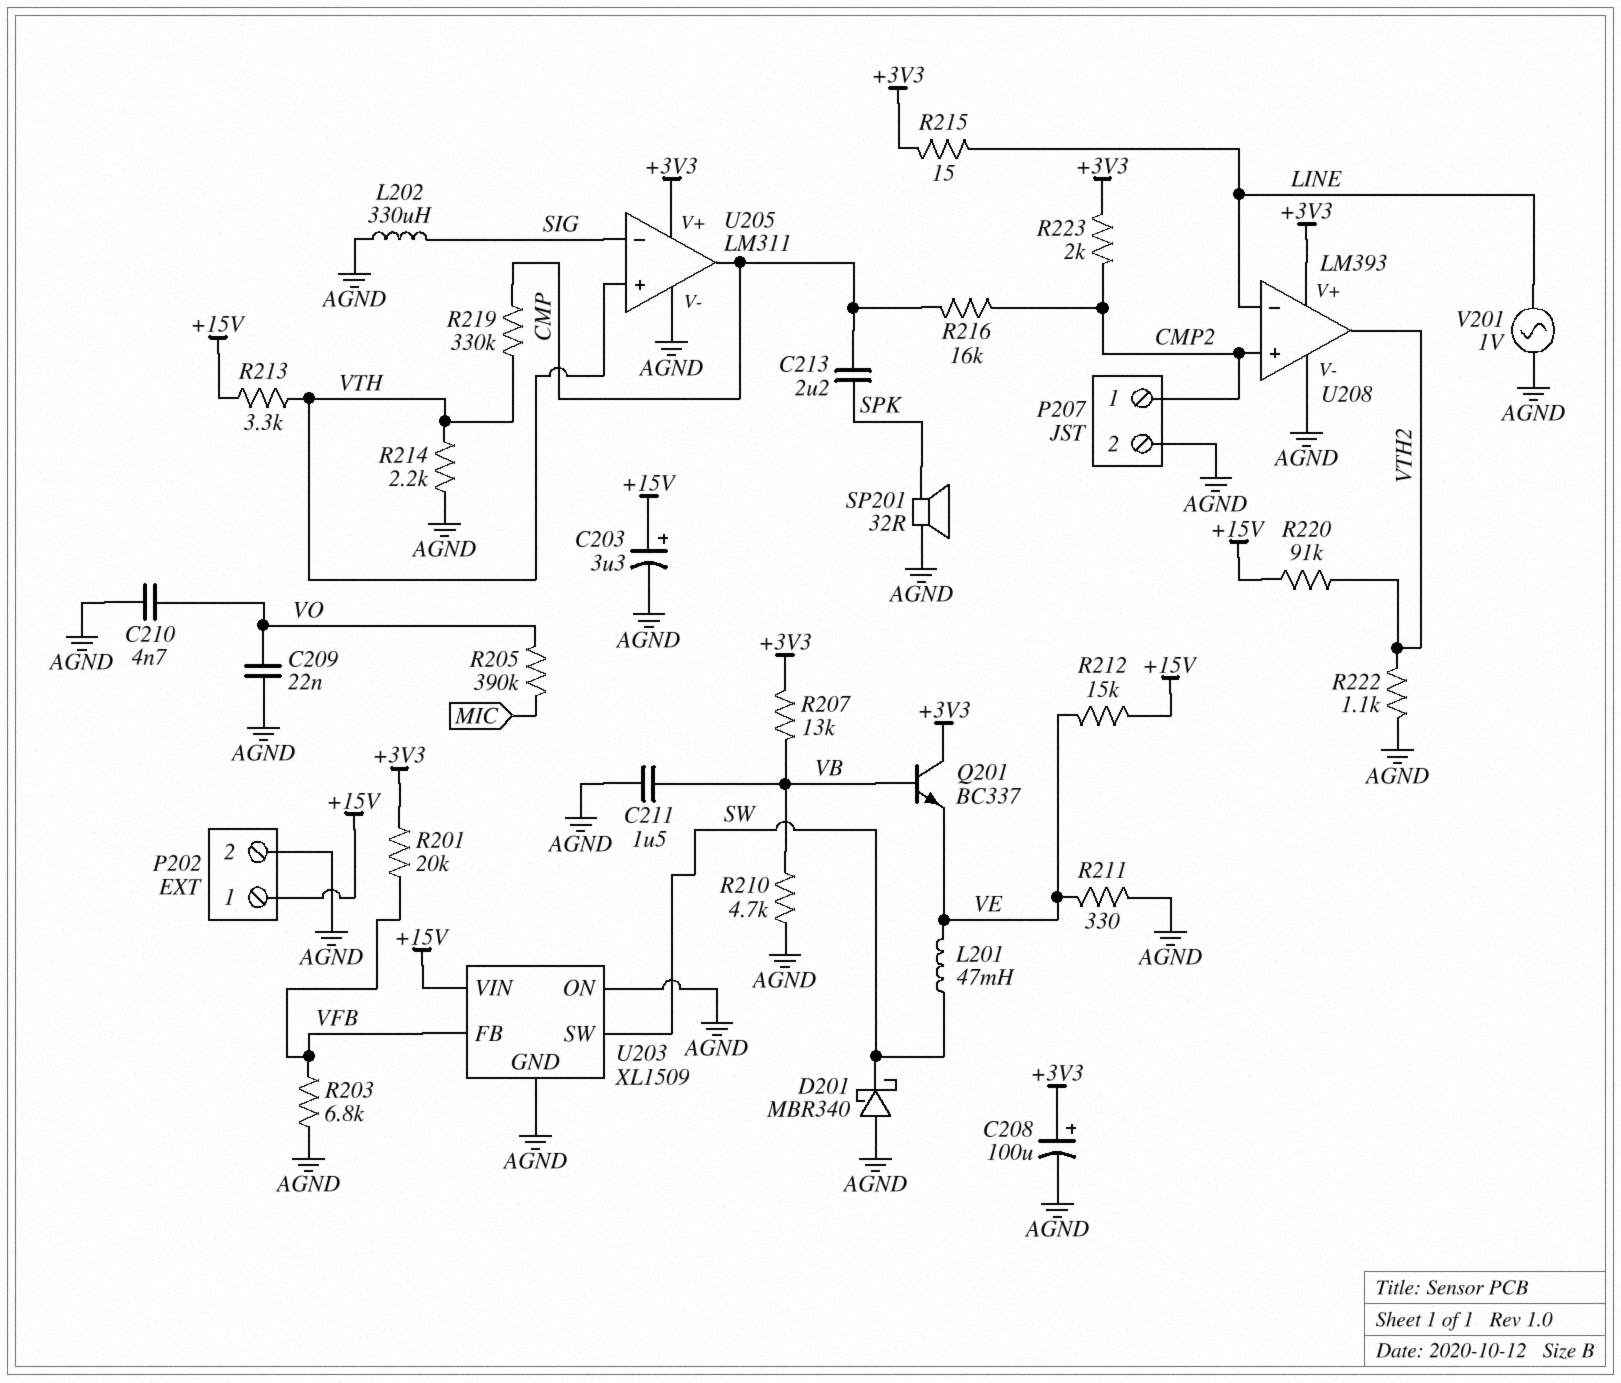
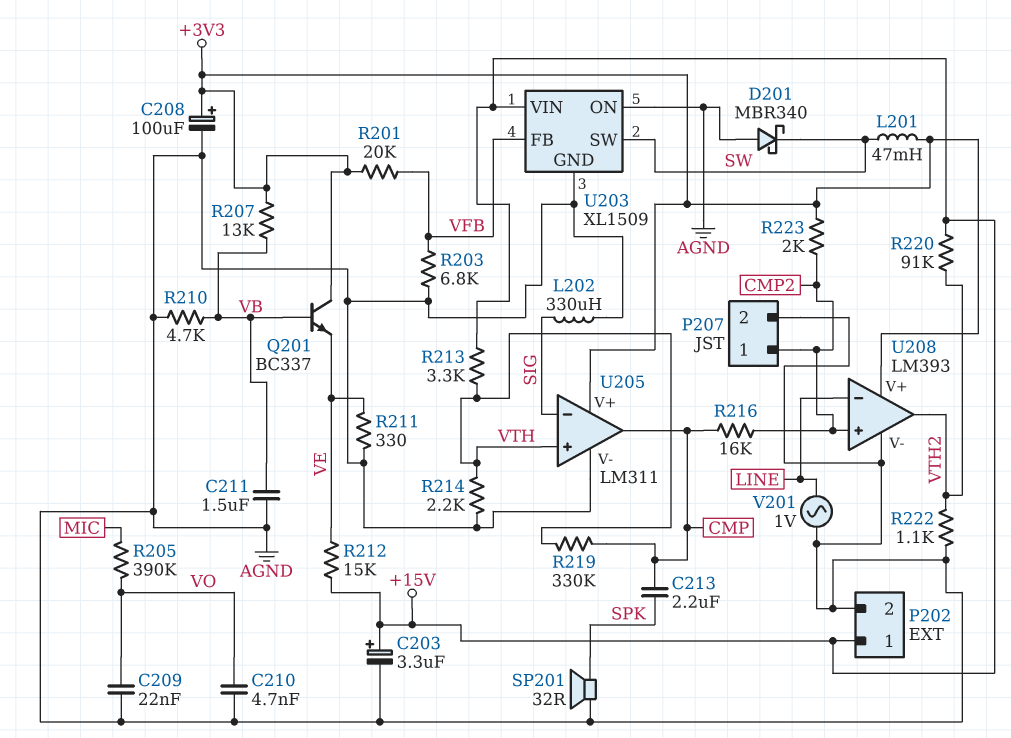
L201: 47mH (SW, VE) -> 47mH (+3V3, SW)
R215: 15 (+3V3, LINE) -> none

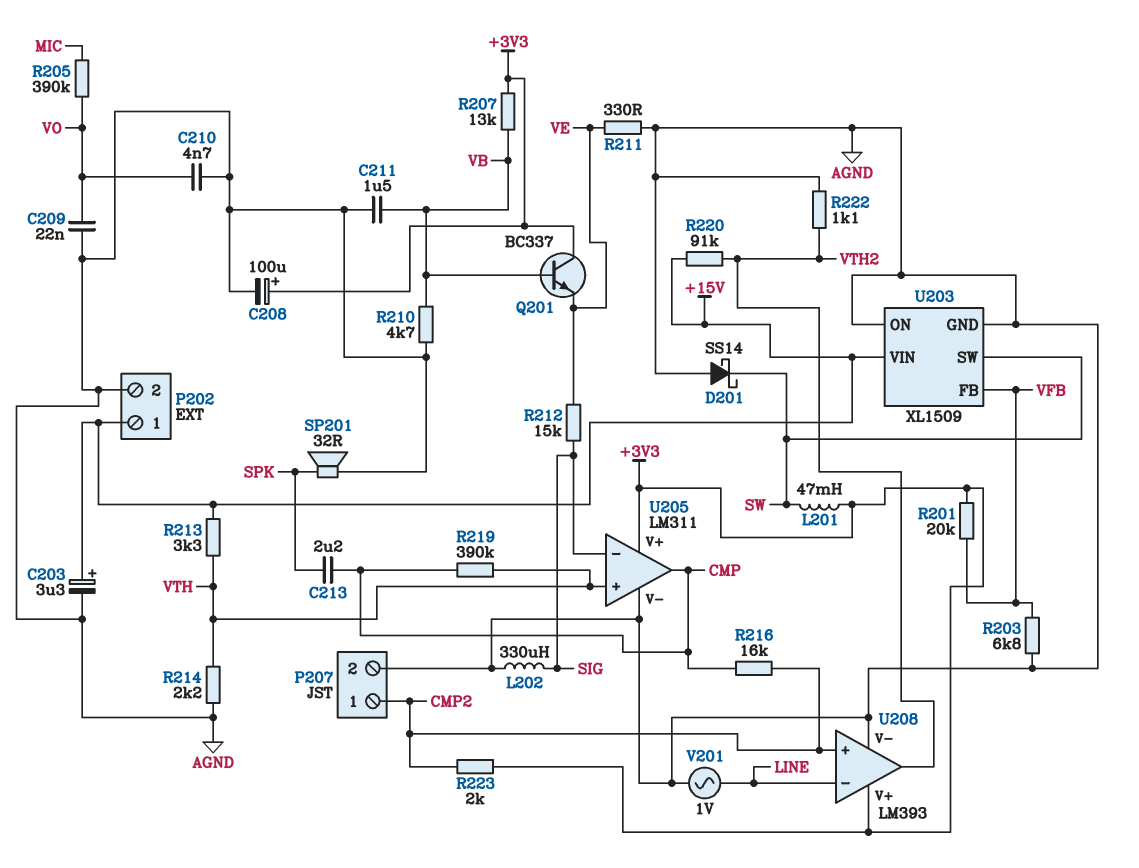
D201: schottky MBR340 (A AGND, K SW) -> schottky SS14 (A AGND, K SW)
R212: 15k (+15V, VE) -> 15k (SIG, VE)
R219: 330k (CMP, VTH) -> 390k (CMP, VTH)

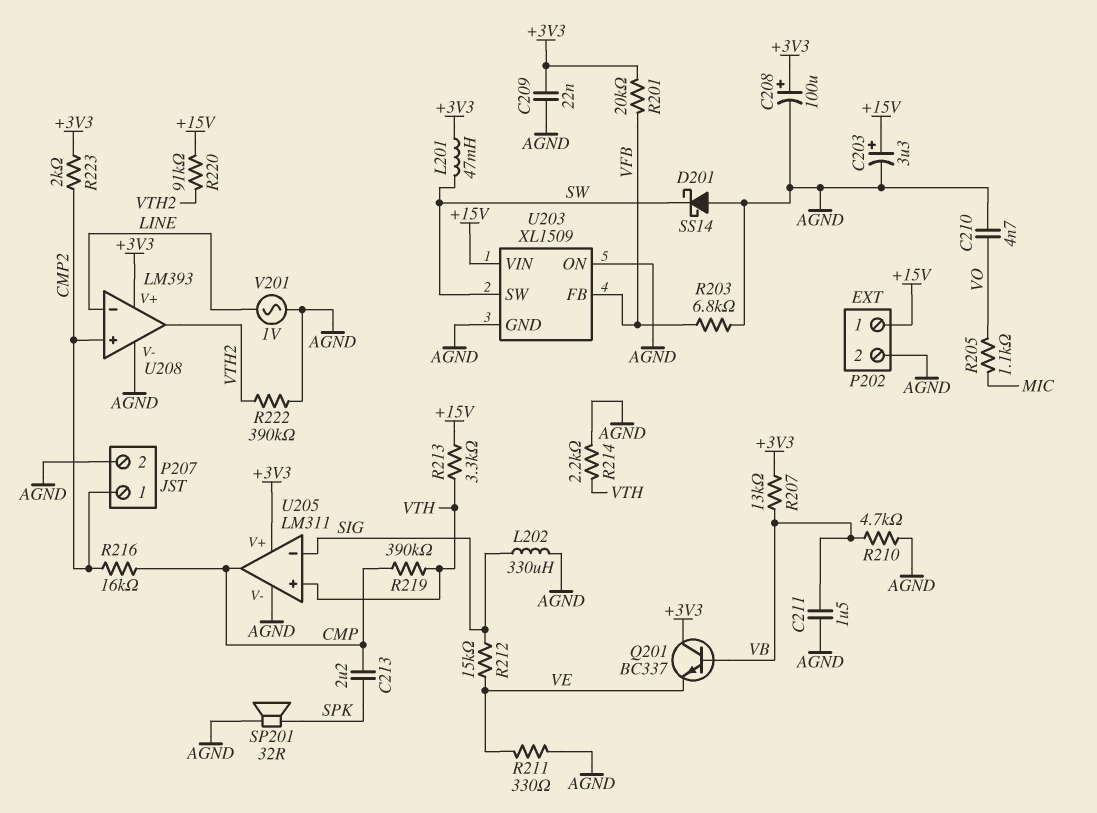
C209: 22nF (AGND, VO) -> 22nF (+3V3, AGND)
R205: 390k (MIC, VO) -> 1.1k (MIC, VO)
R222: 1.1k (AGND, VTH2) -> 390k (AGND, VTH2)

